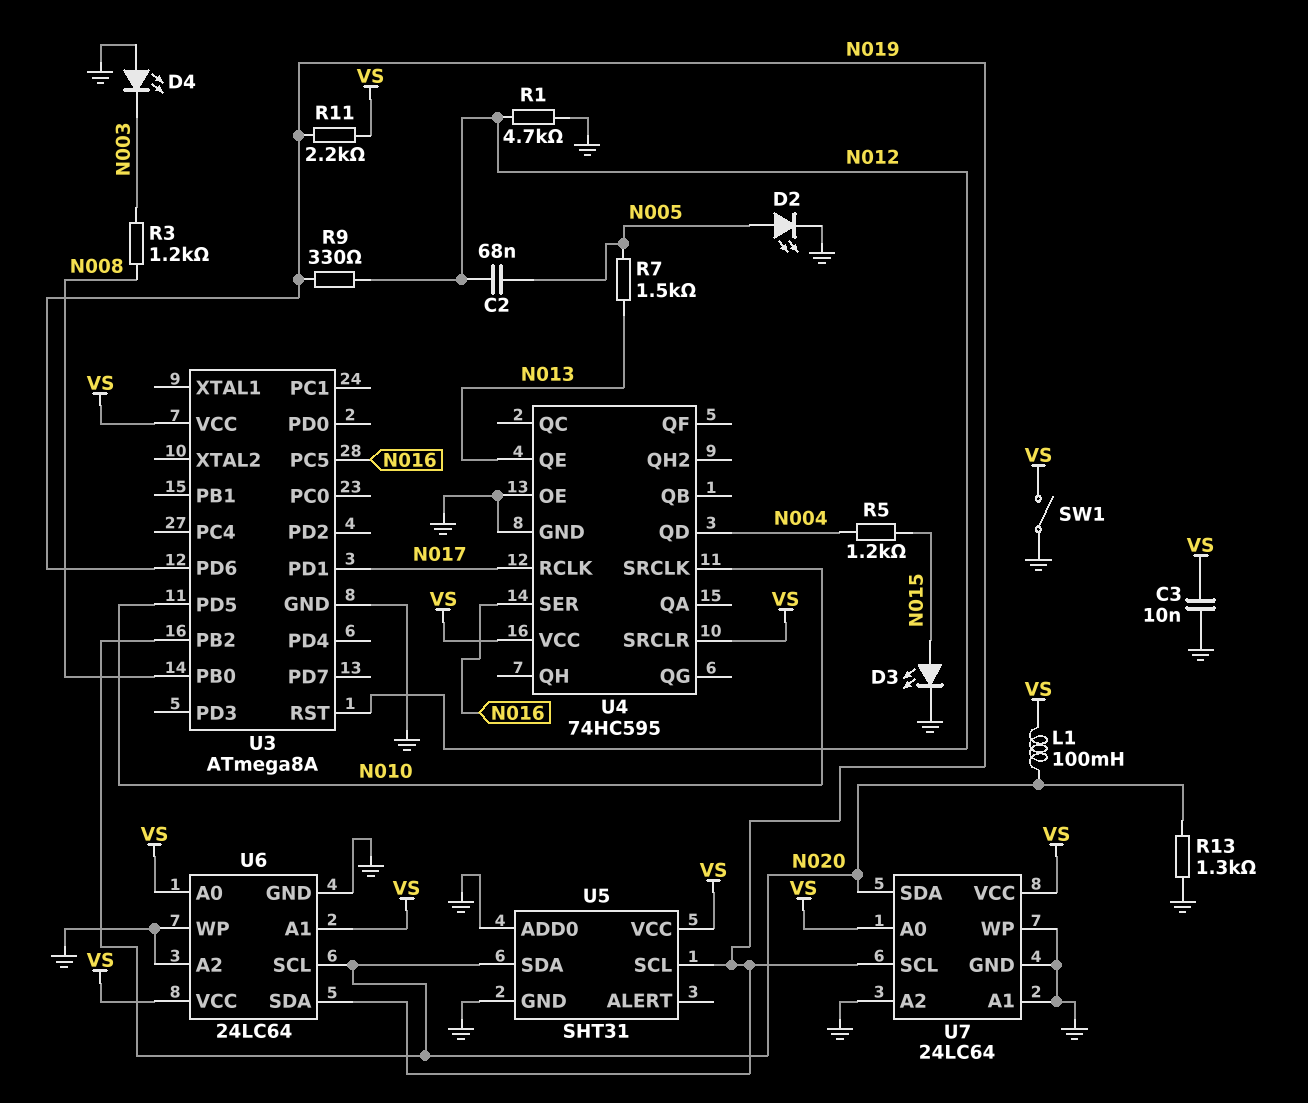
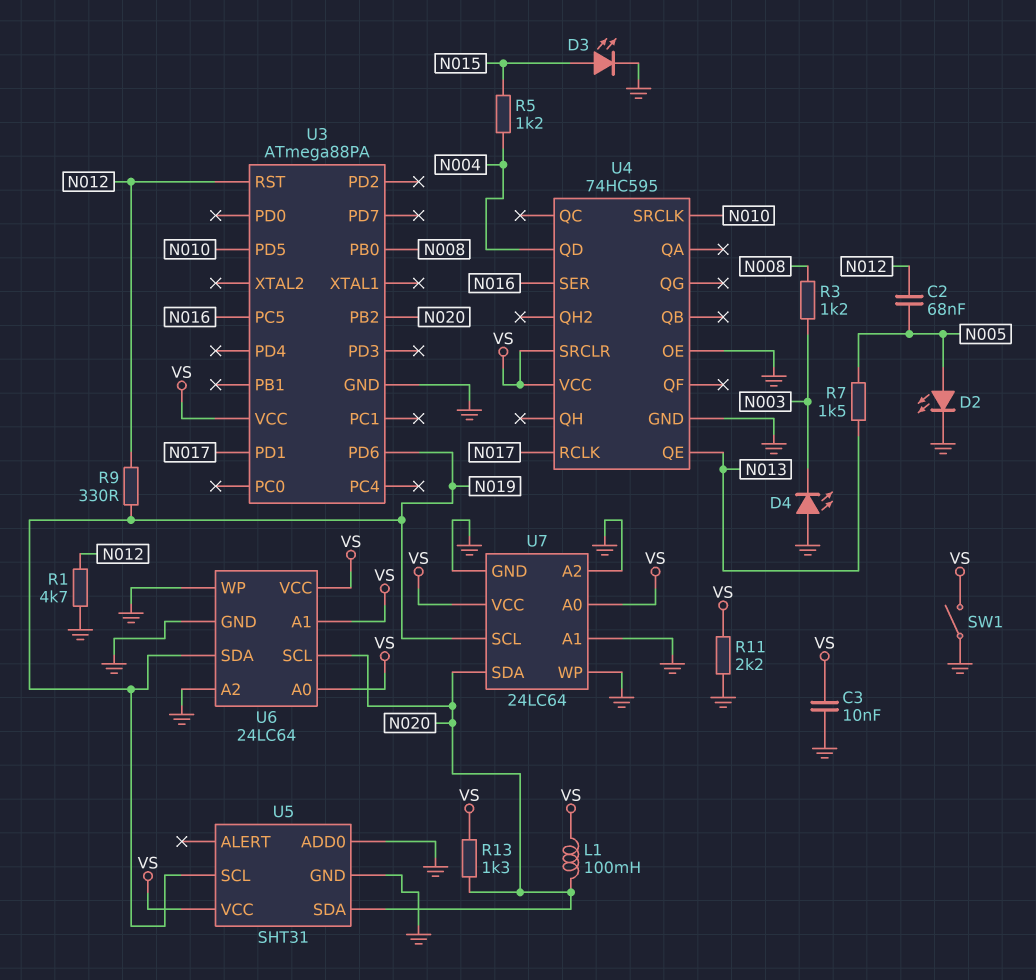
R11: 2.2k (N019, VS) -> 2.2k (GND, VS)
R13: 1.3k (GND, N020) -> 1.3k (N020, VS)
U3: ATmega8A -> ATmega88PA

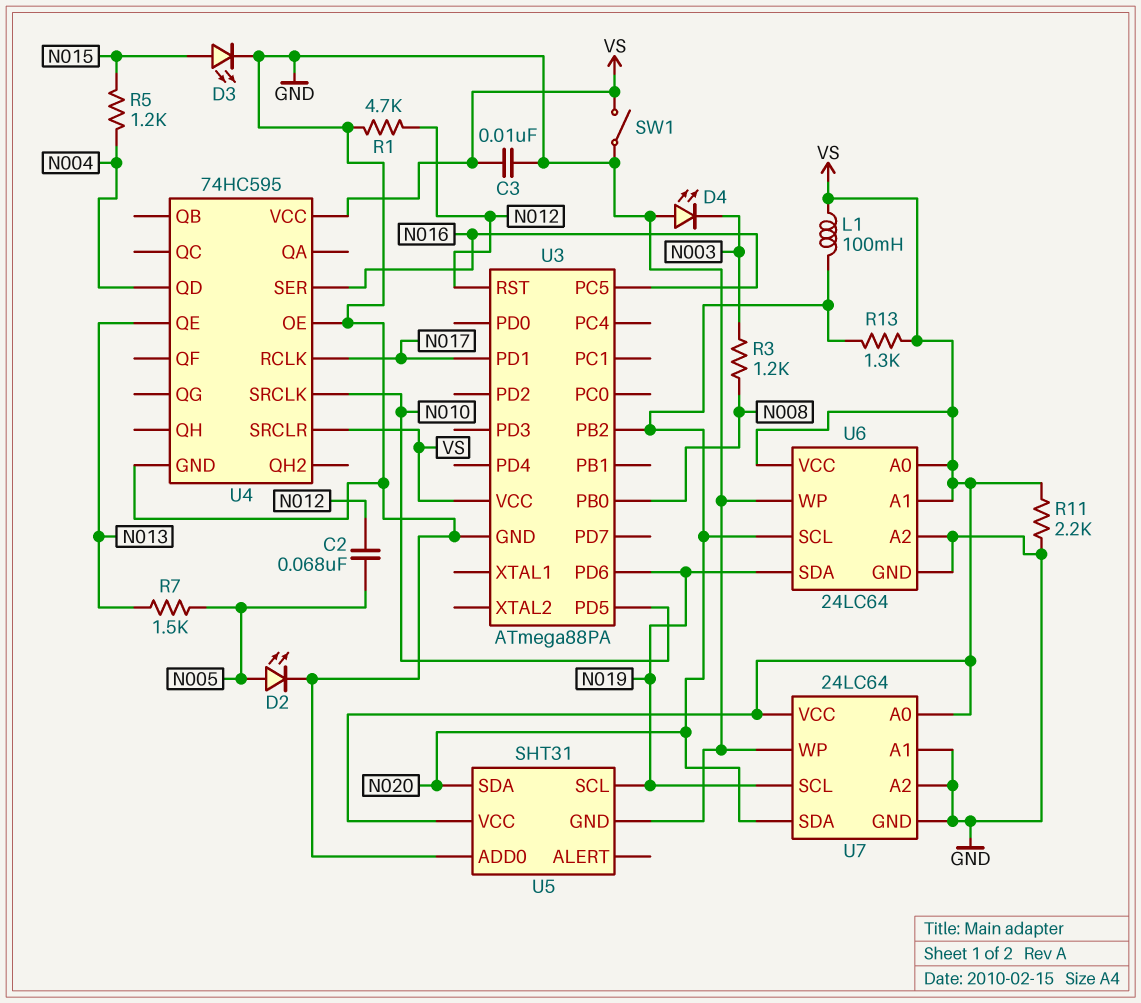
R9: 330 (N012, N019) -> none

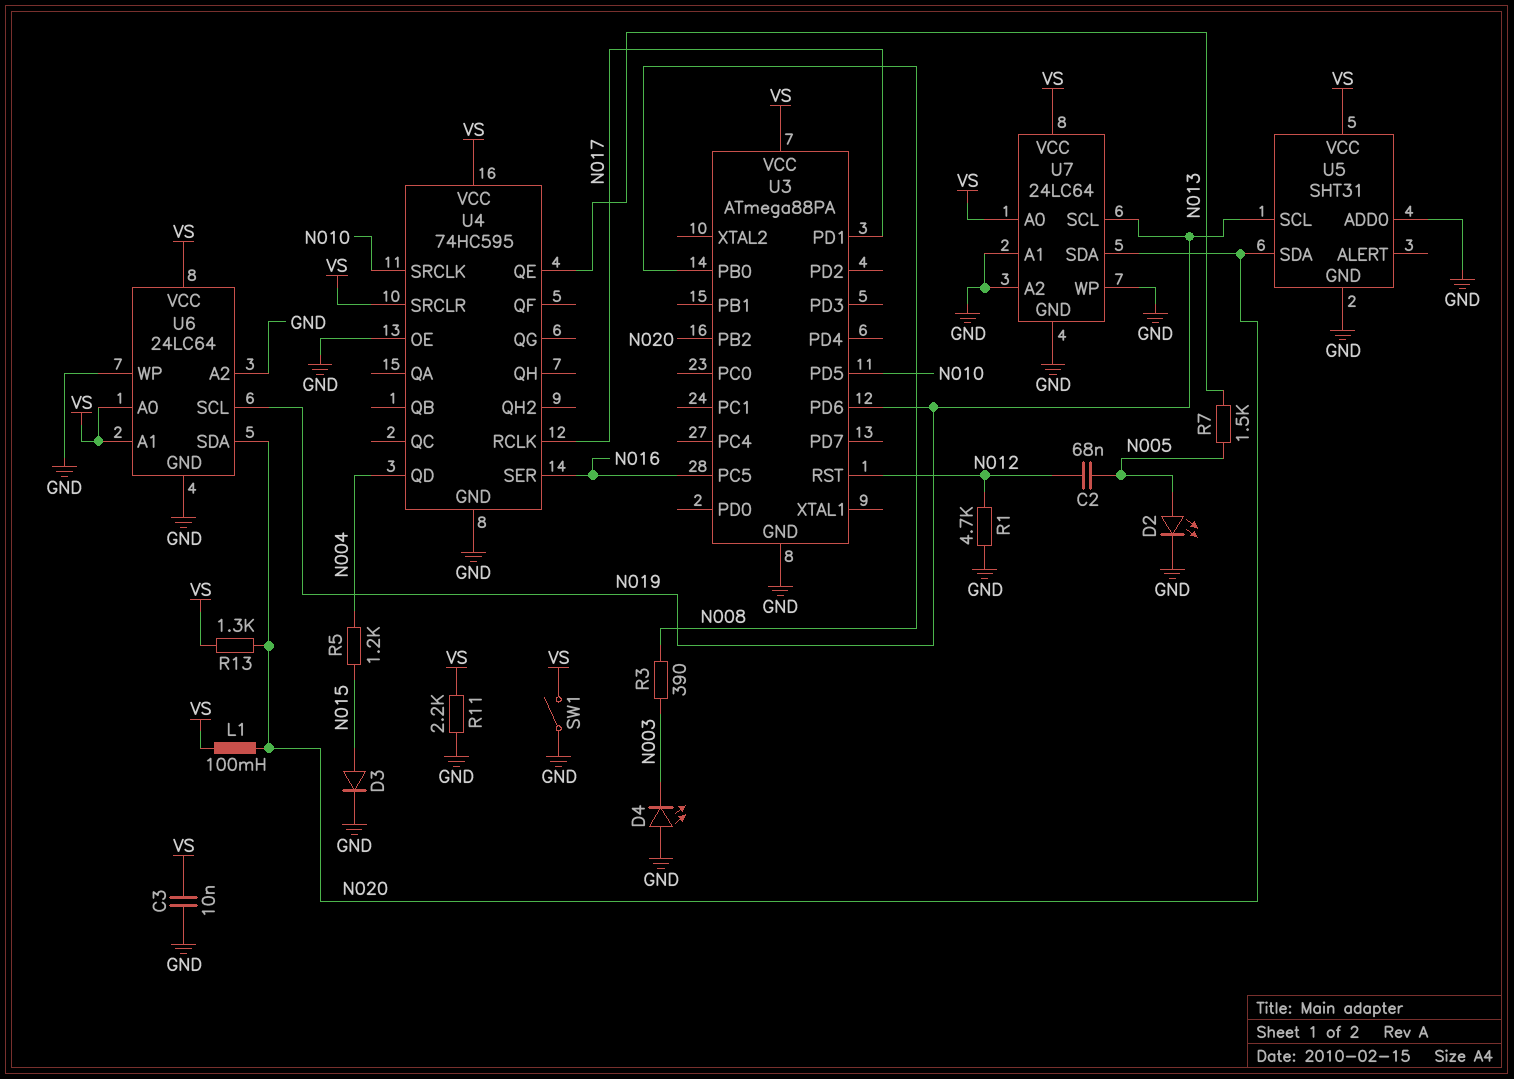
D3: LED (A N015, K GND) -> diode (A N015, K GND)
R3: 1.2k (N003, N008) -> 390 (N003, N008)
U6 pin SCL: N020 -> N019
U6 pin SDA: N019 -> N020

